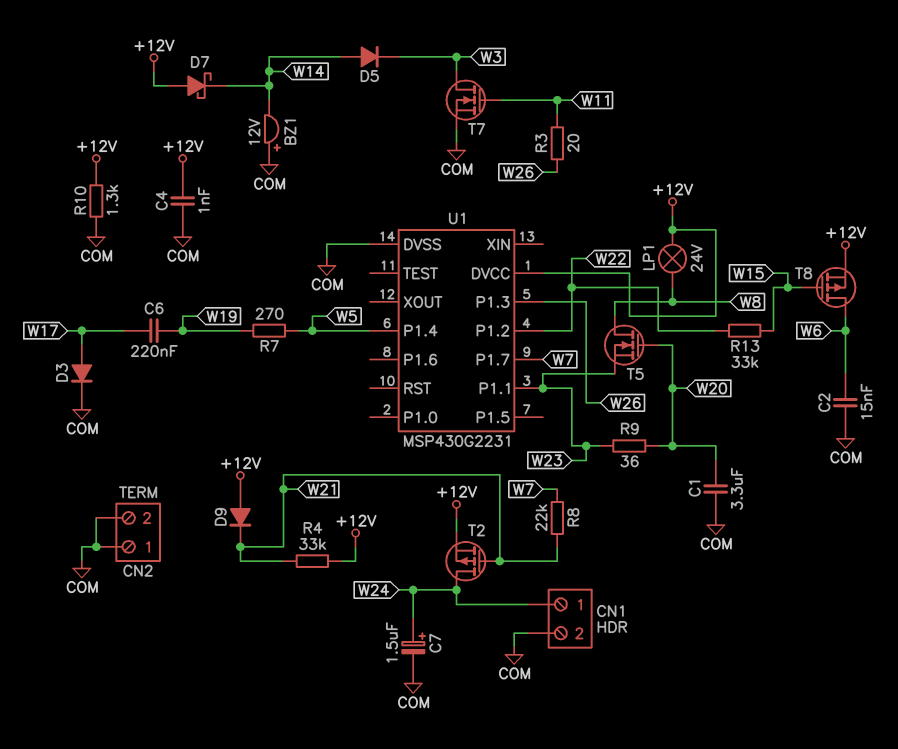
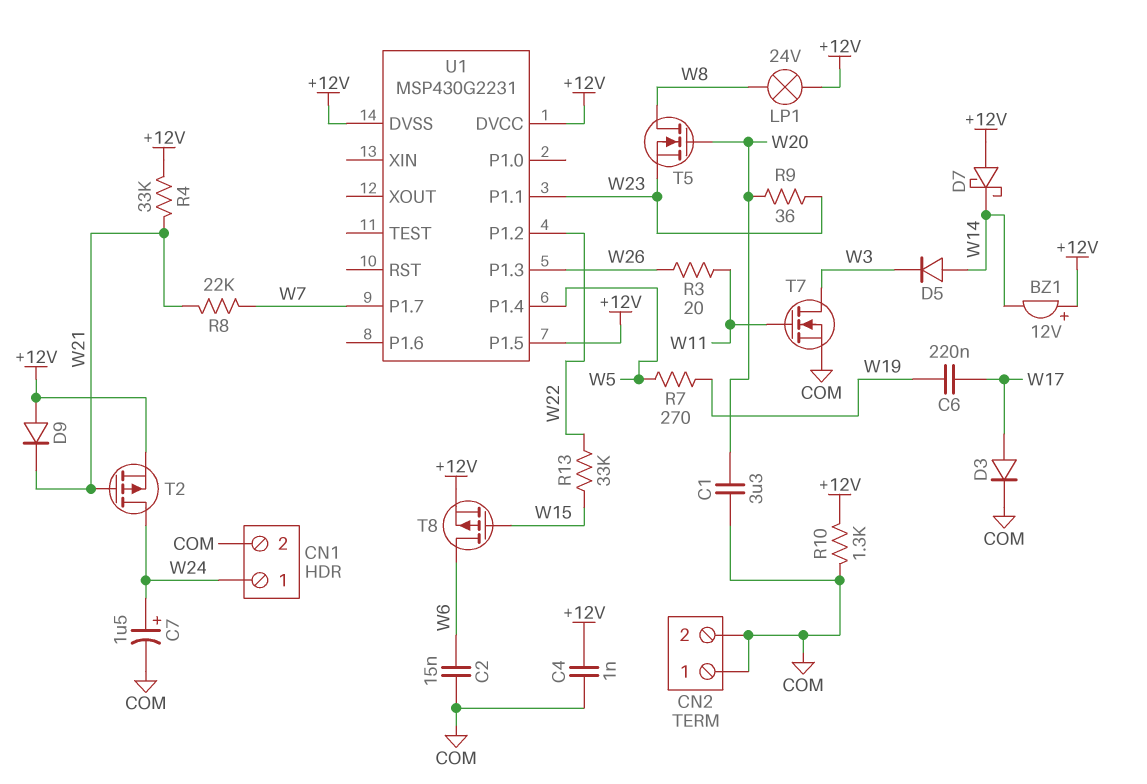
BZ1: buzzer 12V (plus COM, minus W14) -> buzzer 12V (plus +12V, minus W14)
U1 pin DVSS: COM -> +12V
U1 pin P1.5: none -> +12V

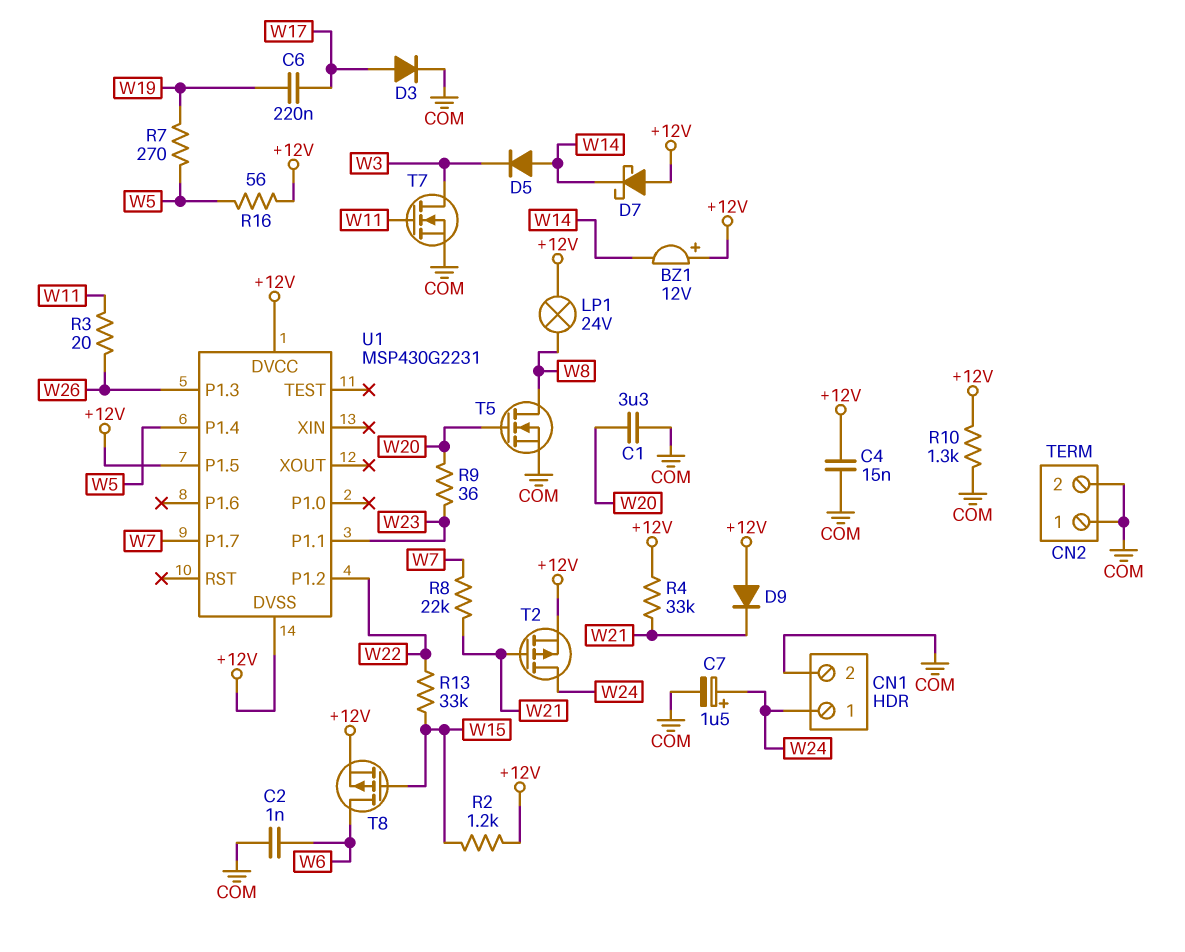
C2: 15nF (COM, W6) -> 1nF (COM, W6)
C4: 1nF (+12V, COM) -> 15nF (+12V, COM)
R2: none -> 1.2k (+12V, W15)
R16: none -> 56 (+12V, W5)
T5: NMOS (G W20, D W8, S W23) -> NMOS (G W20, D W8, S COM)

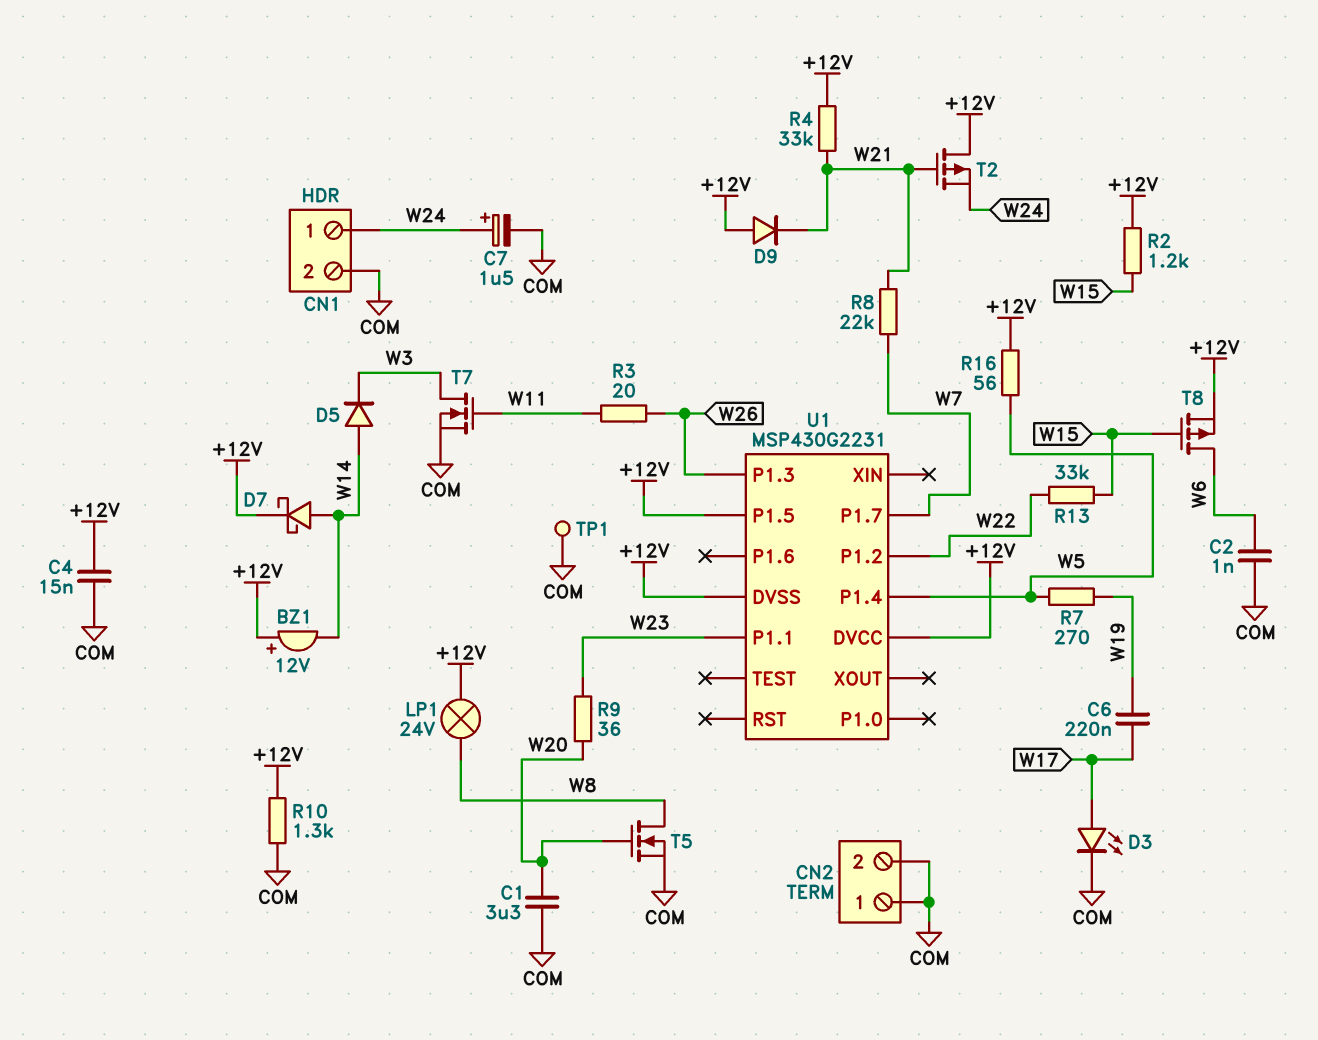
D3: diode (A W17, K COM) -> LED (A W17, K COM)
D7: schottky (A +12V, K W14) -> schottky (A W14, K +12V)
T2: PMOS (G W21, D W24, S +12V) -> PMOS (G W21, D +12V, S W24)
TP1: none -> test point (COM)

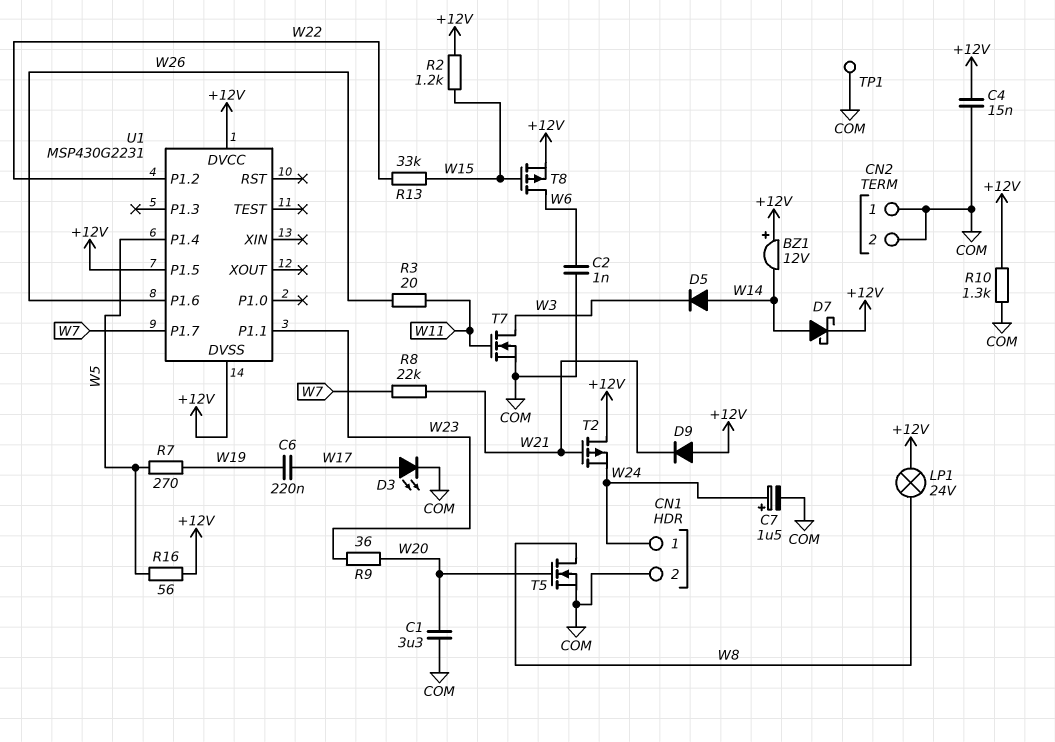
R4: 33k (+12V, W21) -> none
U1 pin P1.3: W26 -> none
U1 pin P1.6: none -> W26

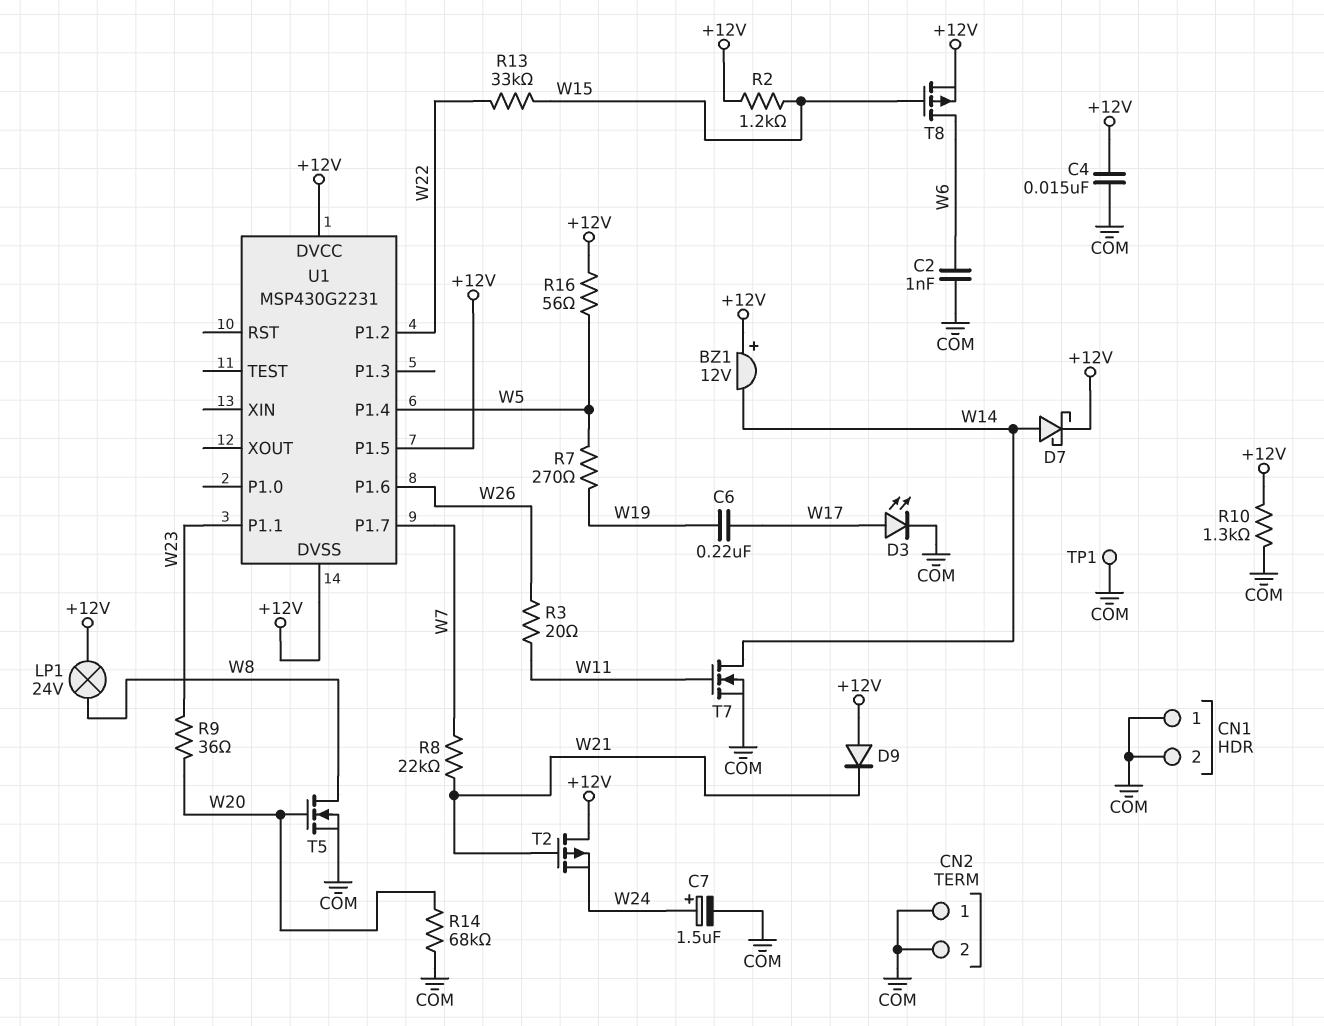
C1: 3.3uF (COM, W20) -> none
CN1 pin 1: W24 -> COM
D5: diode (A W14, K W3) -> none
R14: none -> 68k (COM, W20)
T7: NMOS (G W11, D W3, S COM) -> NMOS (G W11, D W14, S COM)

